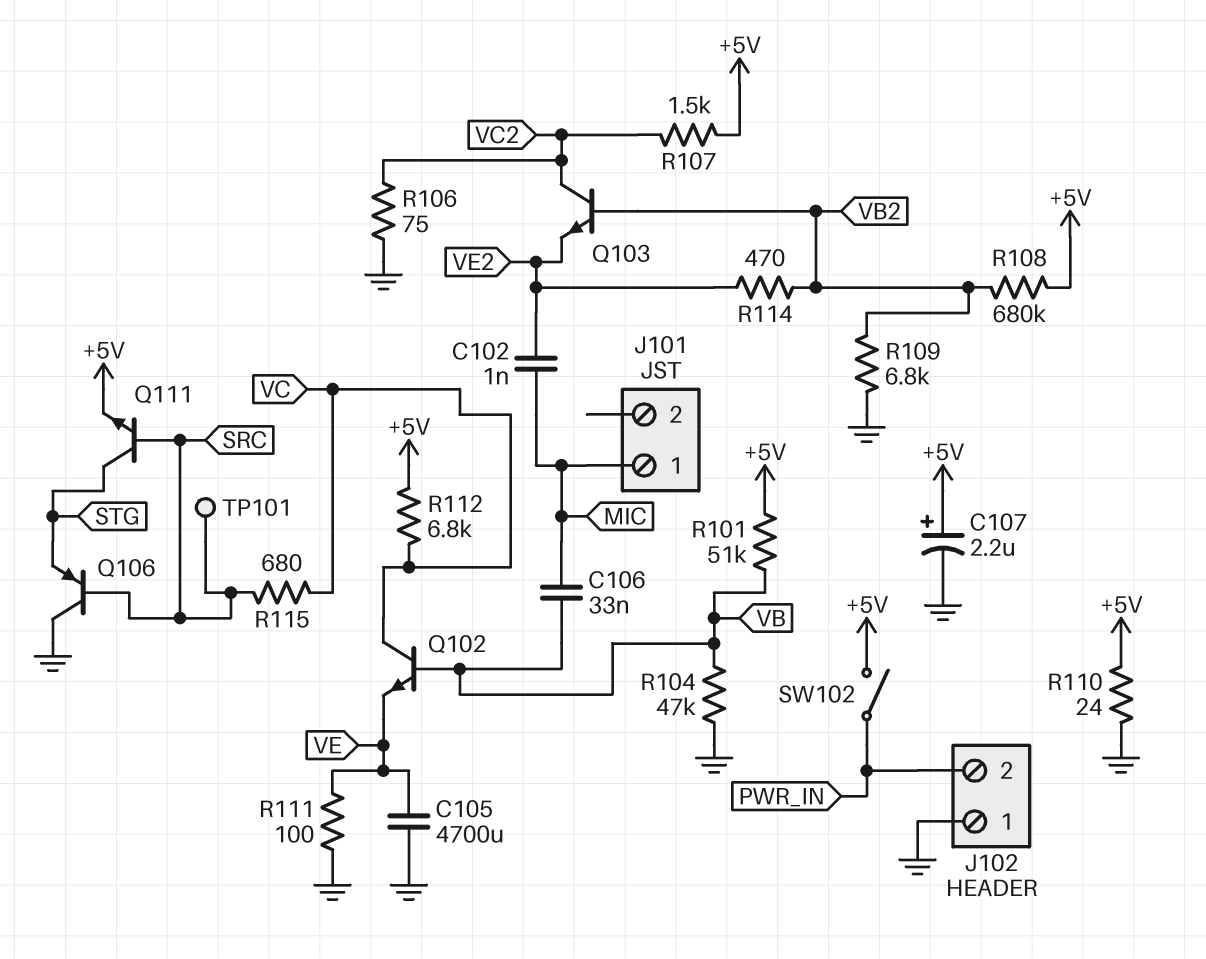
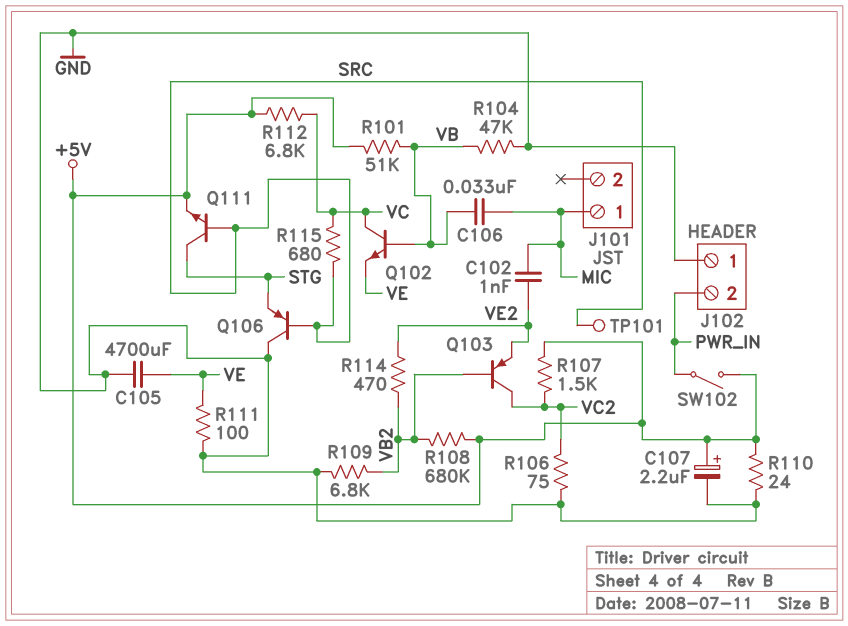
Q103: NPN (B VB2, C VC2, E VE2) -> PNP (B VB2, C VC2, E VE2)

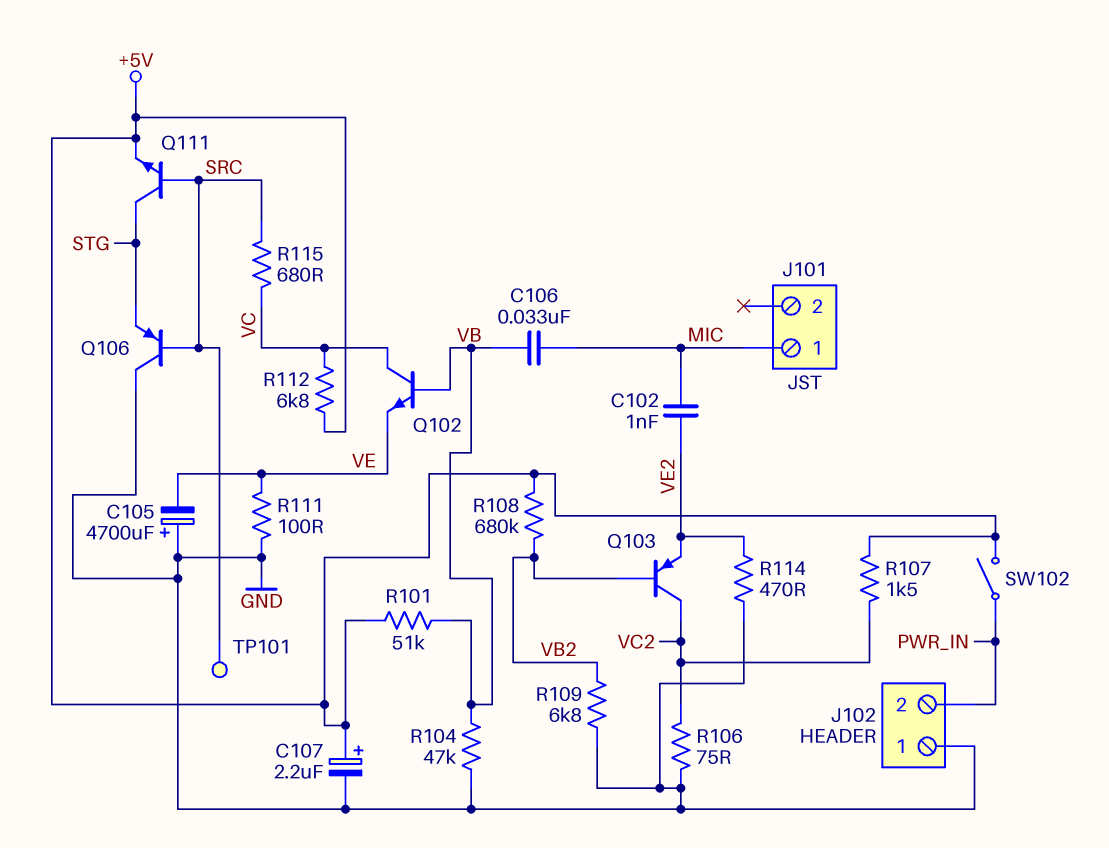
C105: 4700uF (GND, VE) -> 4700uF (plus GND, minus VE)
R110: 24 (+5V, GND) -> none
R114: 470 (VB2, VE2) -> 470 (GND, VE2)

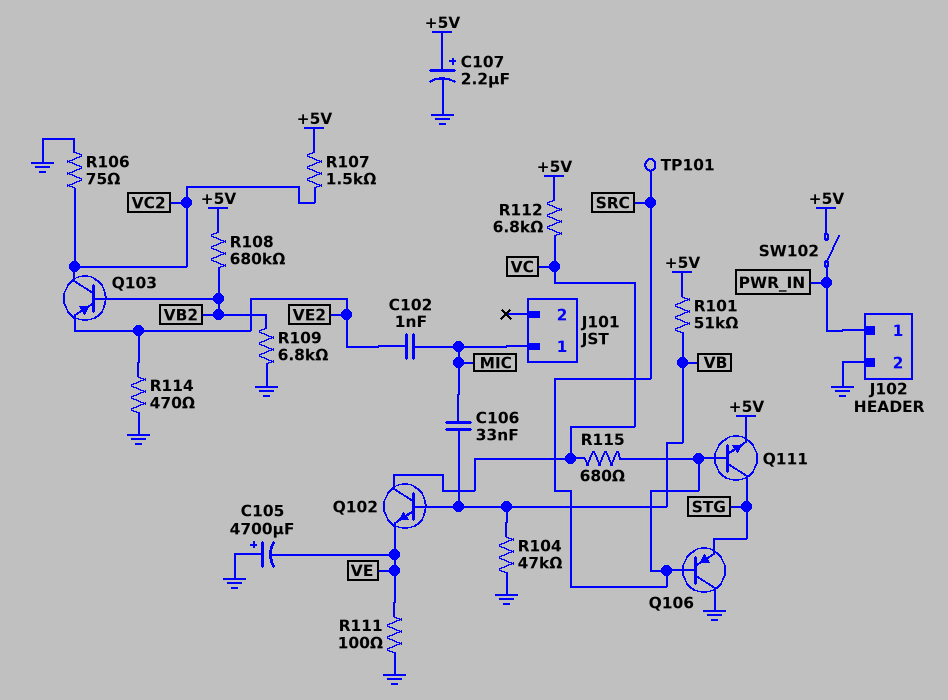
J102 pin 1: GND -> PWR_IN
J102 pin 2: PWR_IN -> GND

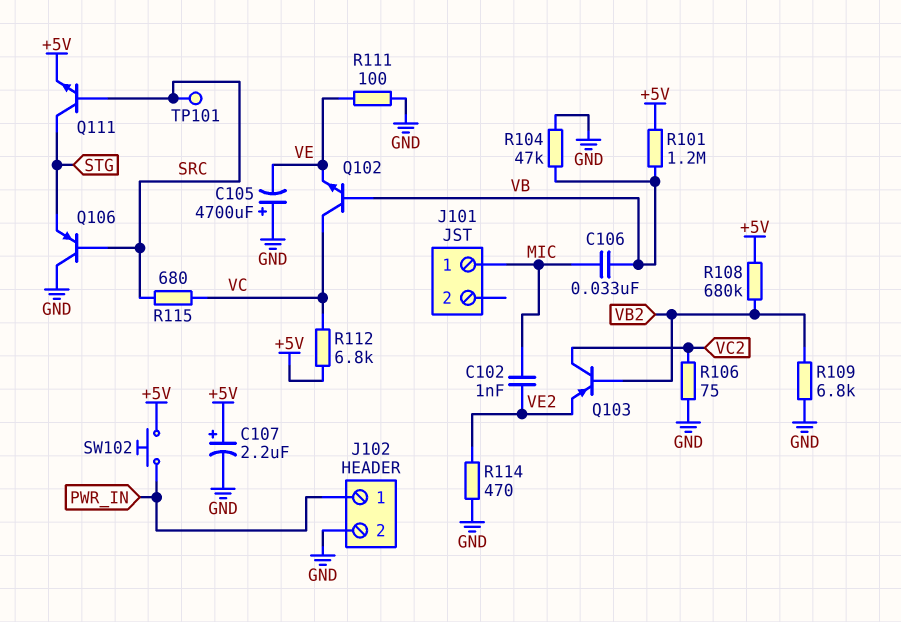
R101: 51k (+5V, VB) -> 1.2M (+5V, VB)
R107: 1.5k (+5V, VC2) -> none
SW102: switch (+5V, PWR_IN) -> button (+5V, PWR_IN)

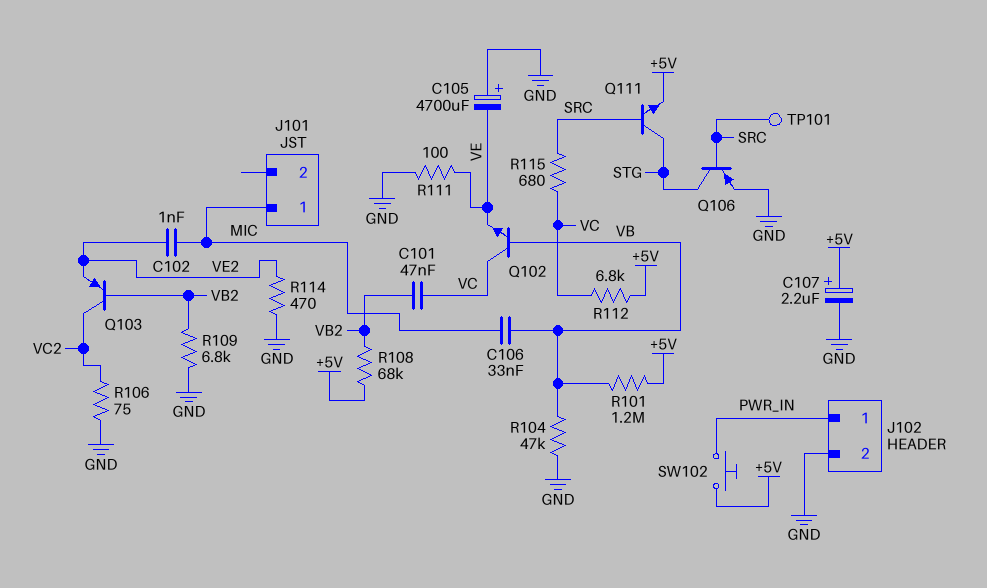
C101: none -> 47nF (VB2, VC)
Q106: PNP (B SRC, C GND, E STG) -> PNP (B SRC, C STG, E GND)
R108: 680k (+5V, VB2) -> 68k (+5V, VB2)

